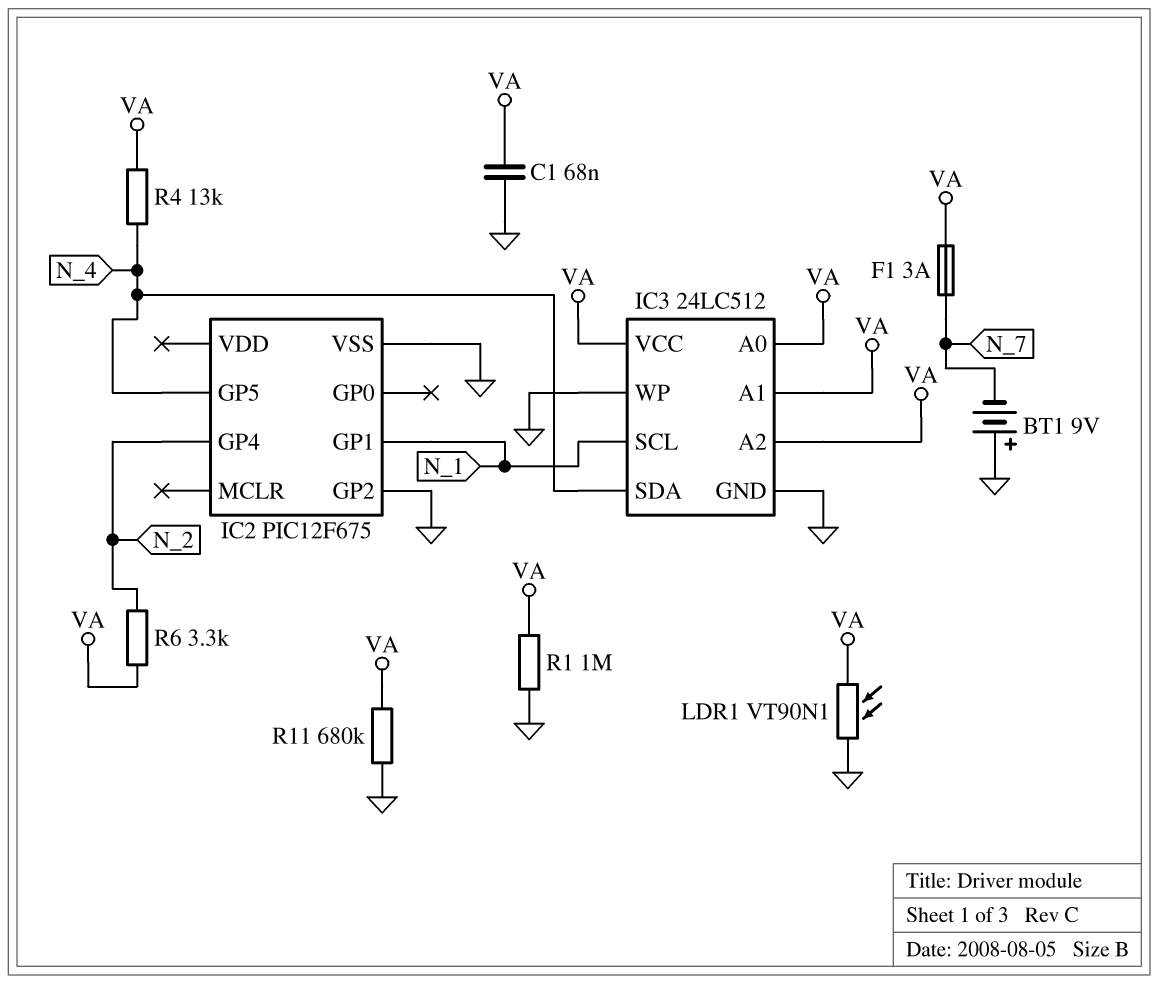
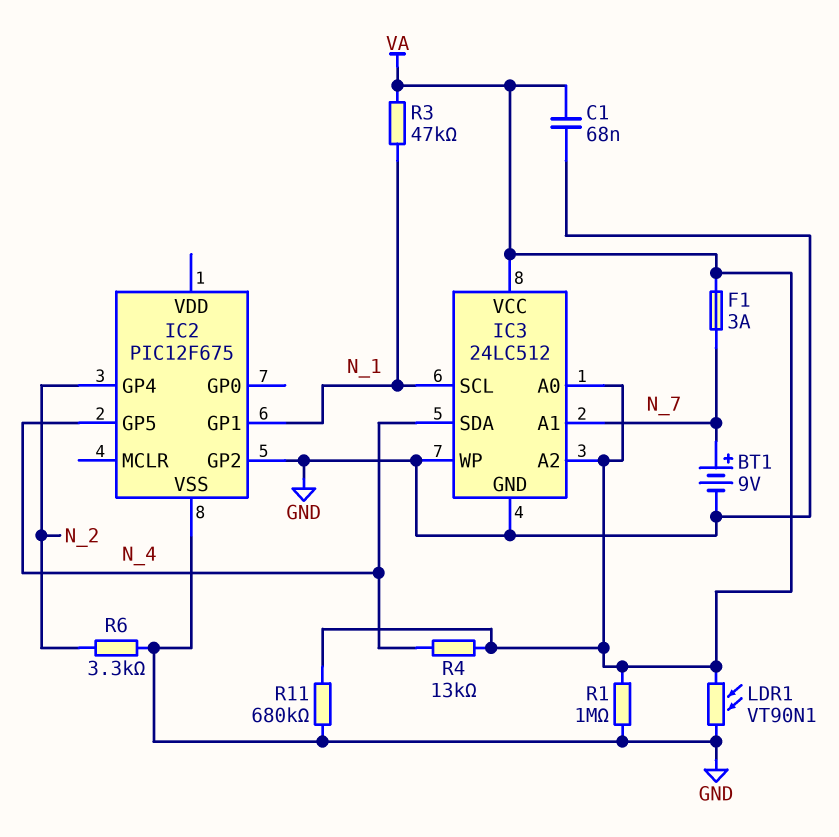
BT1: 9V (plus GND, minus N_7) -> 9V (plus N_7, minus GND)
IC3 pin A1: VA -> N_7
R3: none -> 47k (N_1, VA)
R6: 3.3k (N_2, VA) -> 3.3k (GND, N_2)

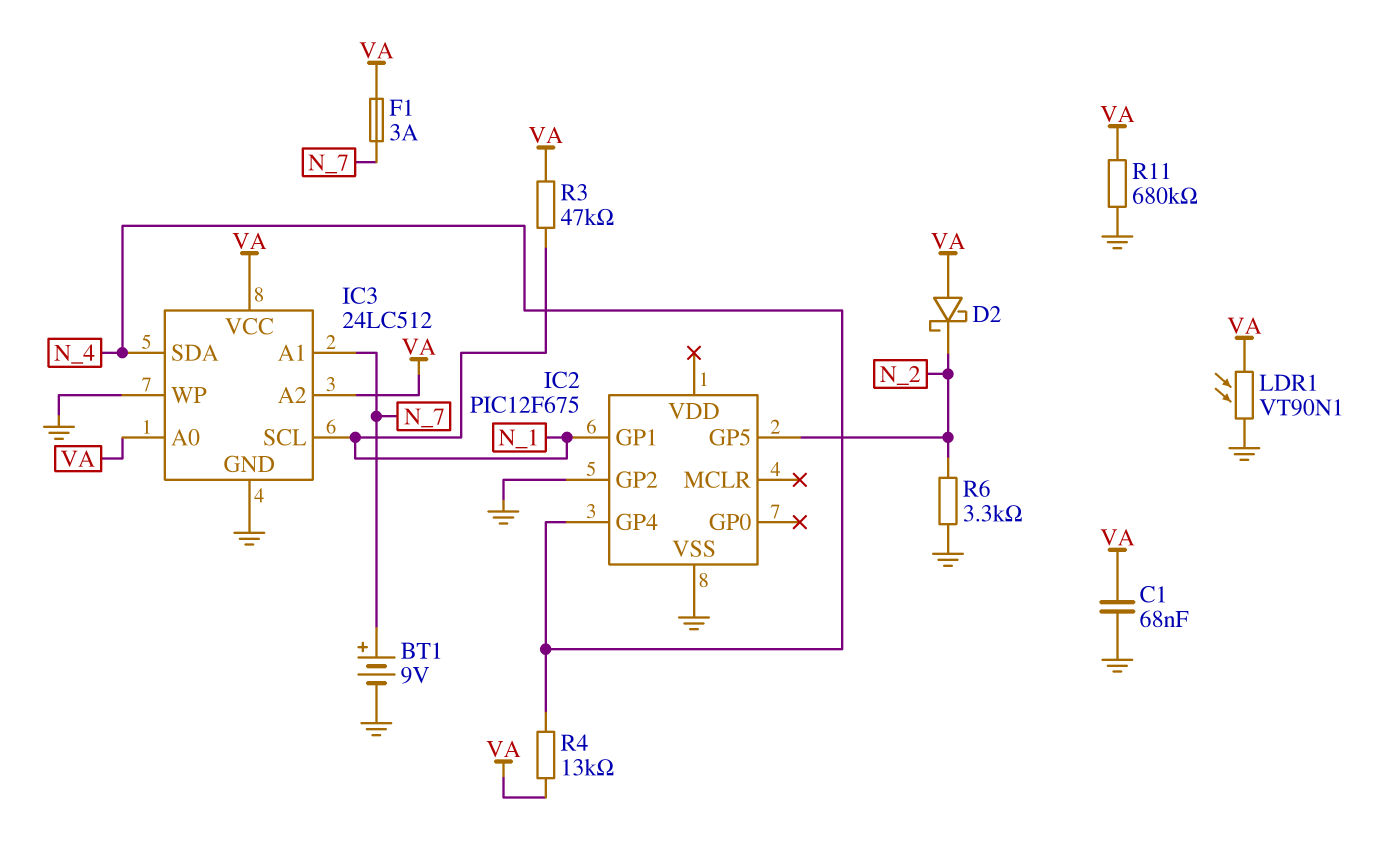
D2: none -> schottky (A VA, K N_2)
IC2 pin GP4: N_2 -> N_4
IC2 pin GP5: N_4 -> N_2
R1: 1M (GND, VA) -> none

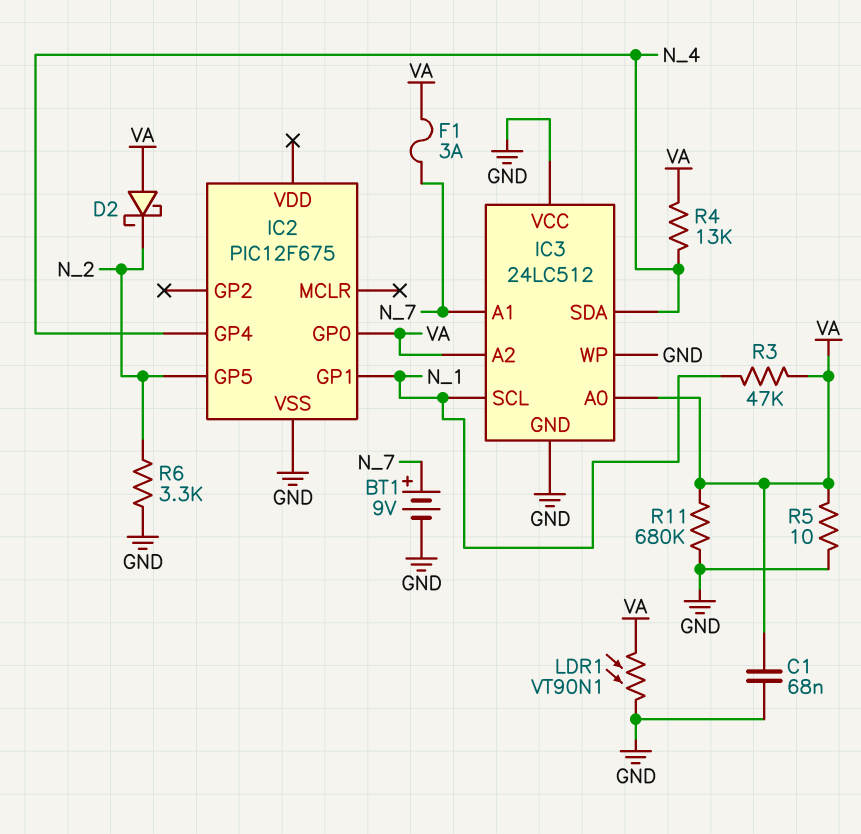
IC2 pin GP0: none -> VA
IC2 pin GP2: GND -> none
IC3 pin VCC: VA -> GND
R5: none -> 10 (GND, VA)

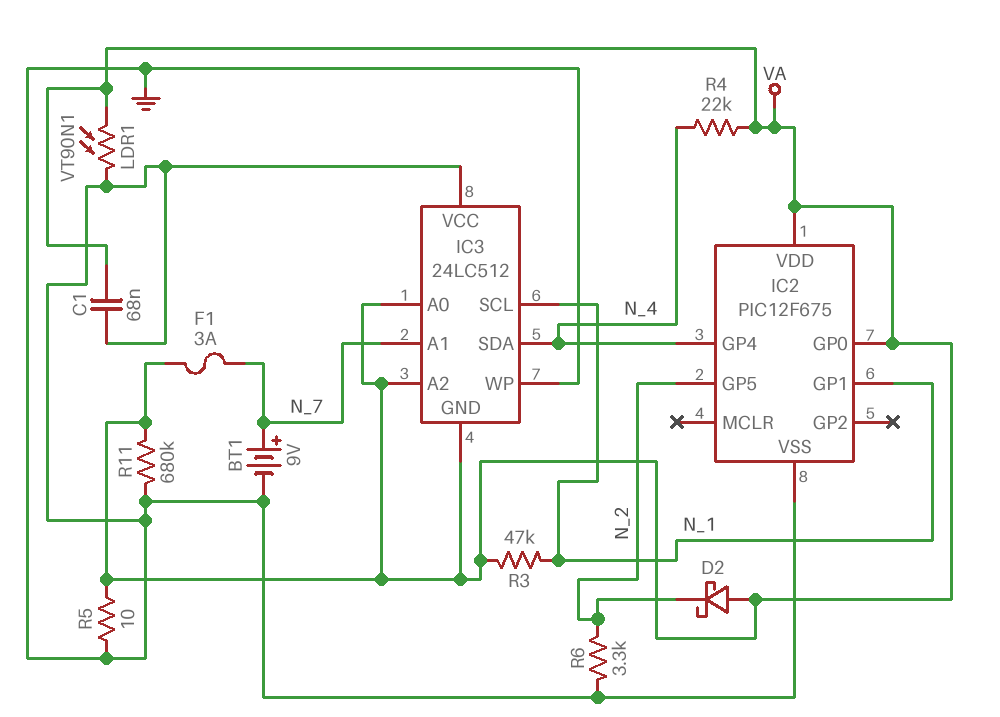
IC2 pin VDD: none -> VA
IC3 pin GND: GND -> VA
R4: 13k (N_4, VA) -> 22k (N_4, VA)

